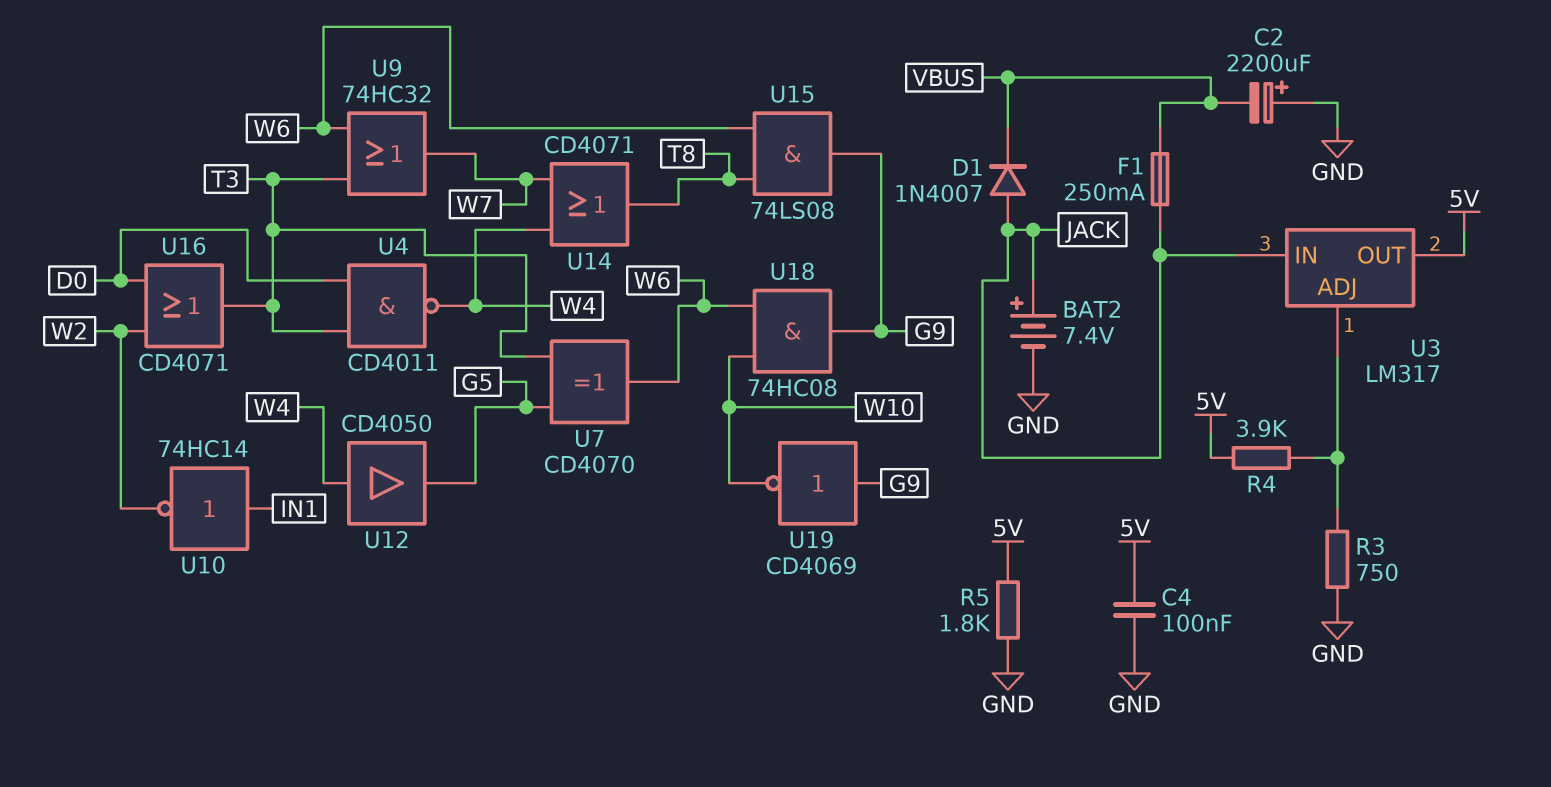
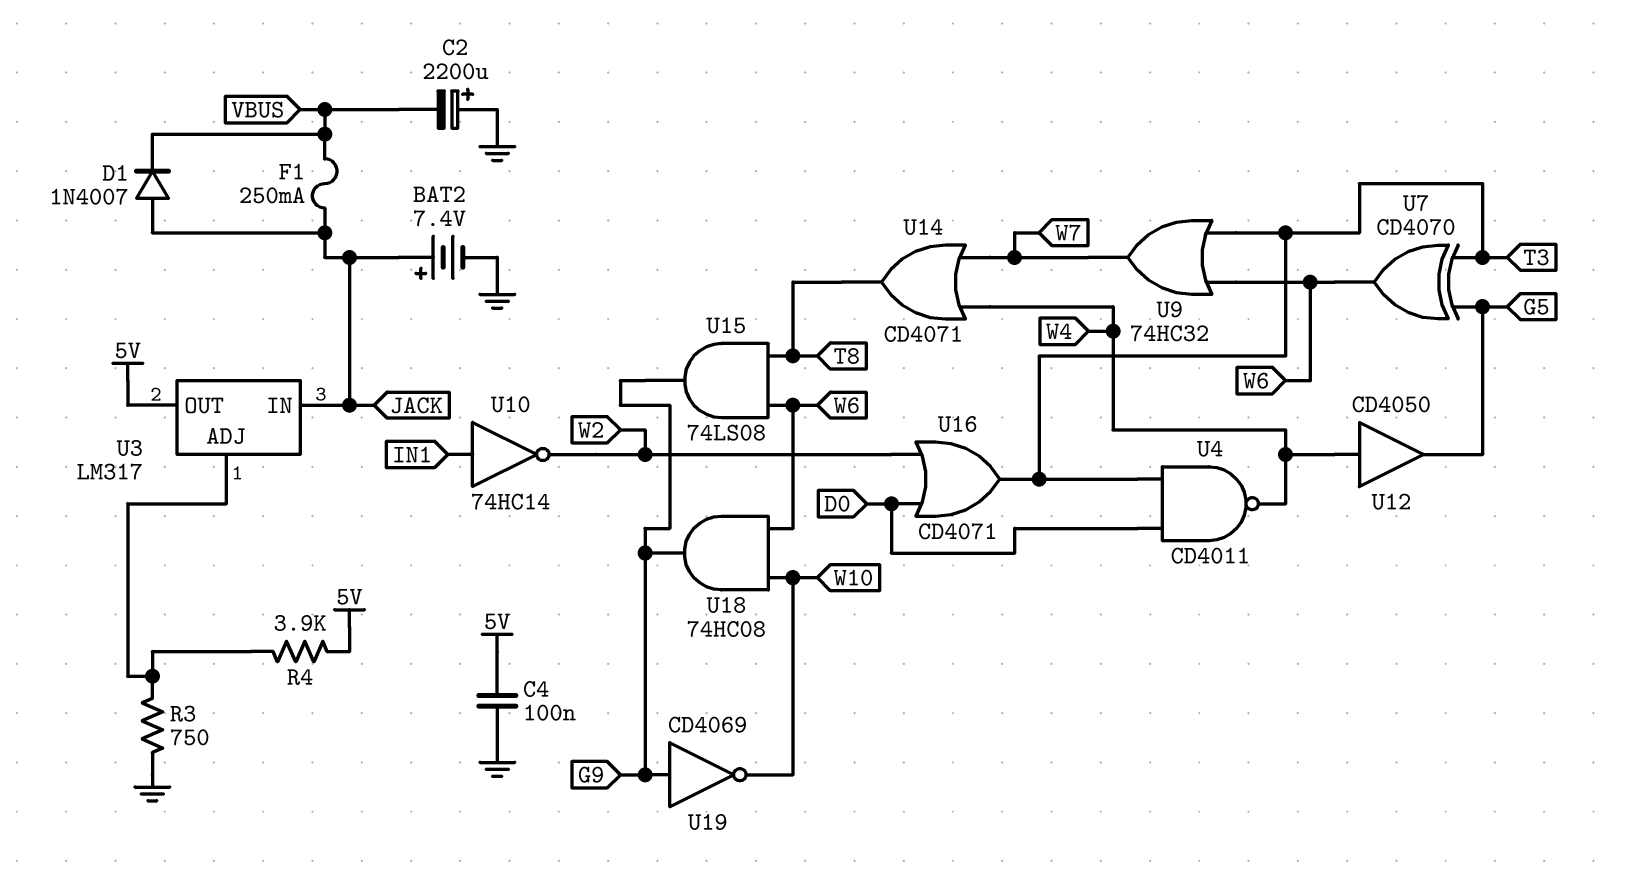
R5: 1.8k (5V, GND) -> none

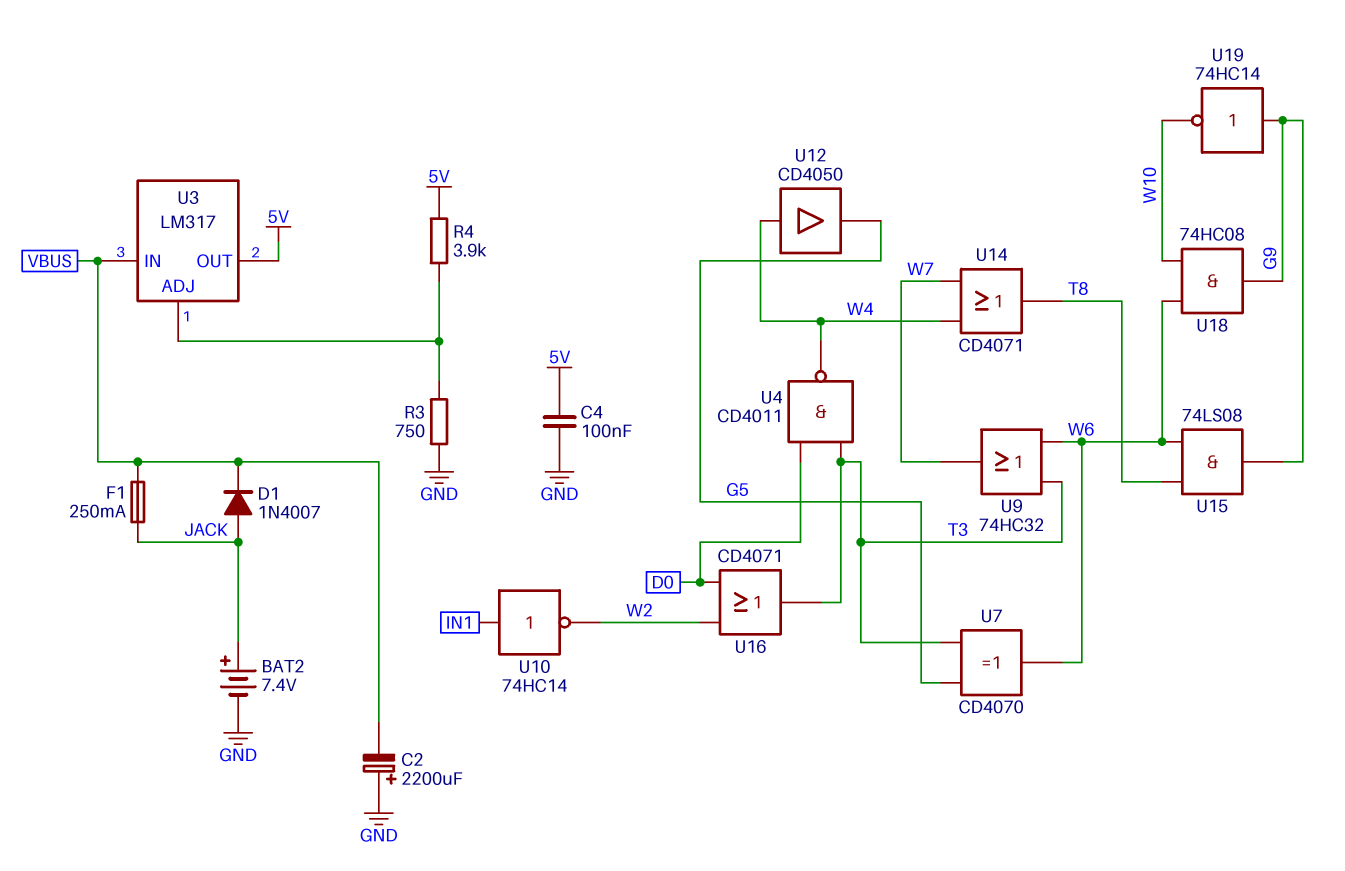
U3 pin IN: JACK -> VBUS
U19: NOT CD4069 (in G9, out W10) -> NOT 74HC14 (in G9, out W10)

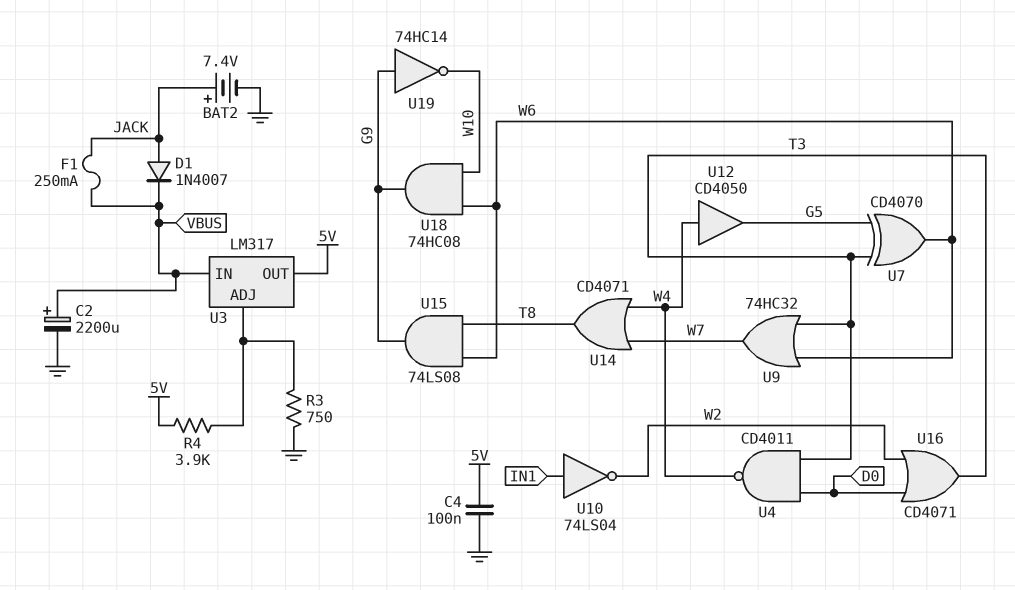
C2: 2200uF (plus GND, minus VBUS) -> 2200uF (plus VBUS, minus GND)
U10: NOT 74HC14 (in IN1, out W2) -> NOT 74LS04 (in IN1, out W2)

